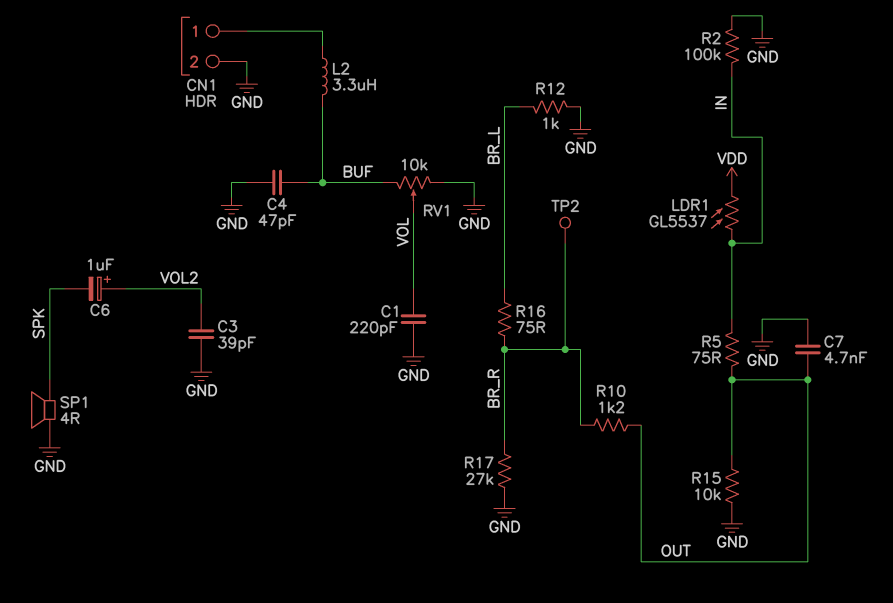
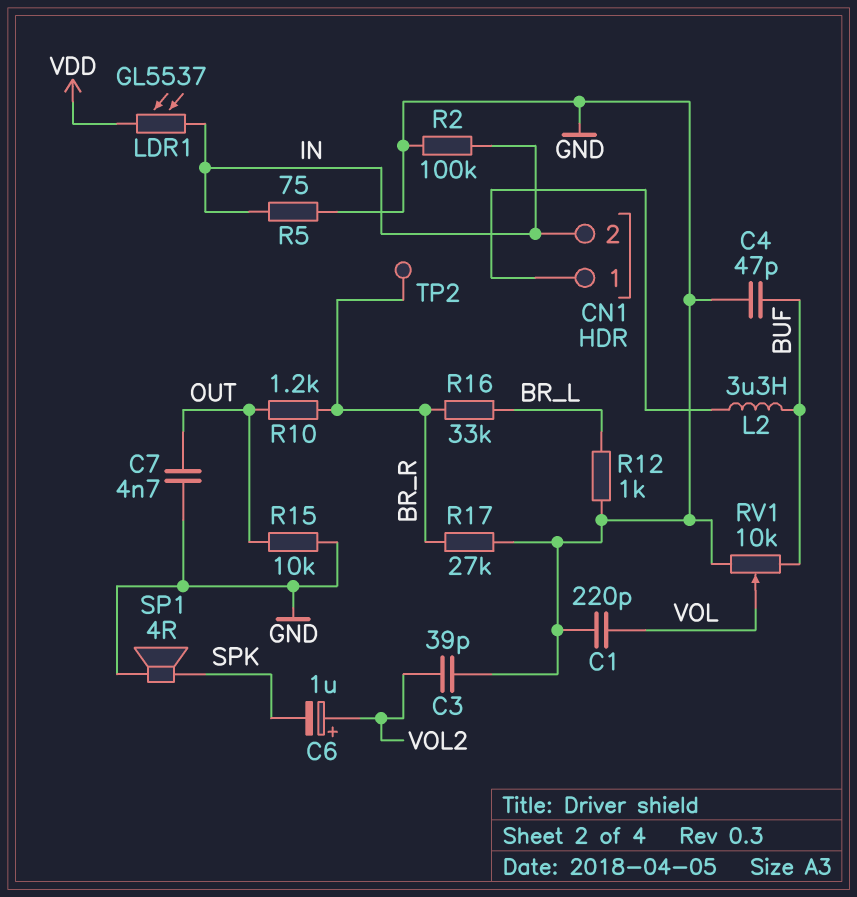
CN1 pin 2: GND -> IN
R5: 75 (IN, OUT) -> 75 (GND, IN)
R16: 75 (BR_L, BR_R) -> 33k (BR_L, BR_R)

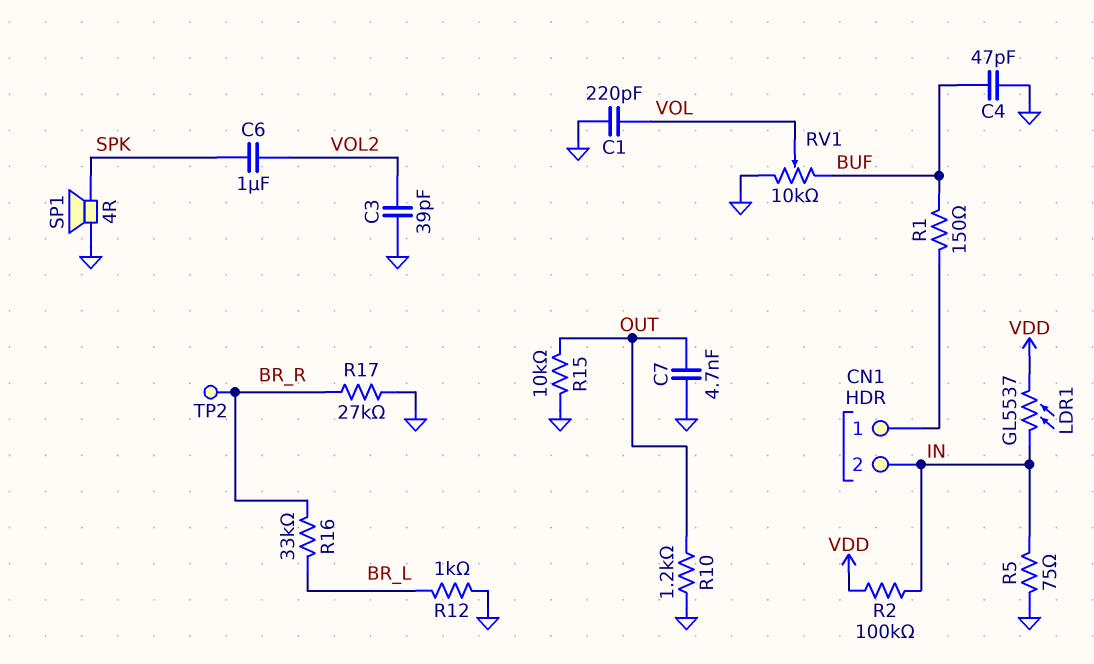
C6: 1uF (plus VOL2, minus SPK) -> 1uF (SPK, VOL2)
L2: 3.3uH (BUF, CN1/1) -> none
R1: none -> 150 (BUF, CN1/1)
R2: 100k (GND, IN) -> 100k (IN, VDD)
R10: 1.2k (BR_R, OUT) -> 1.2k (GND, OUT)

